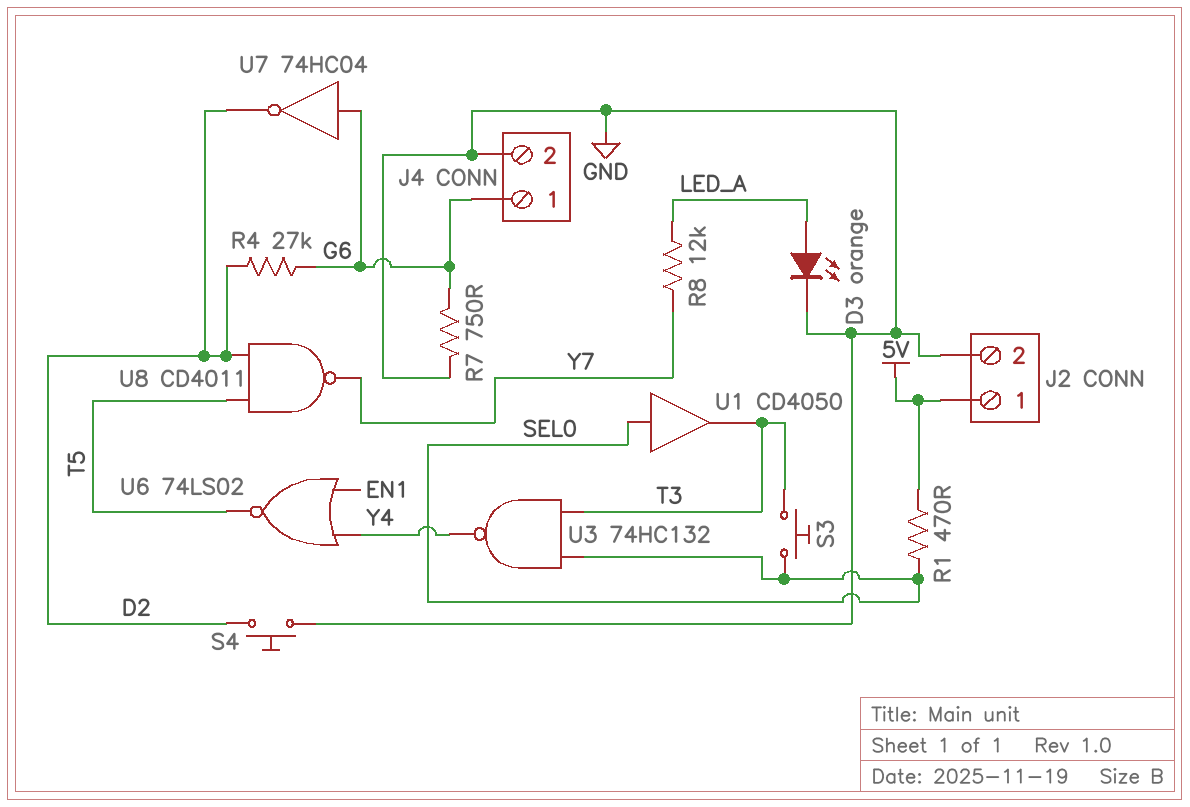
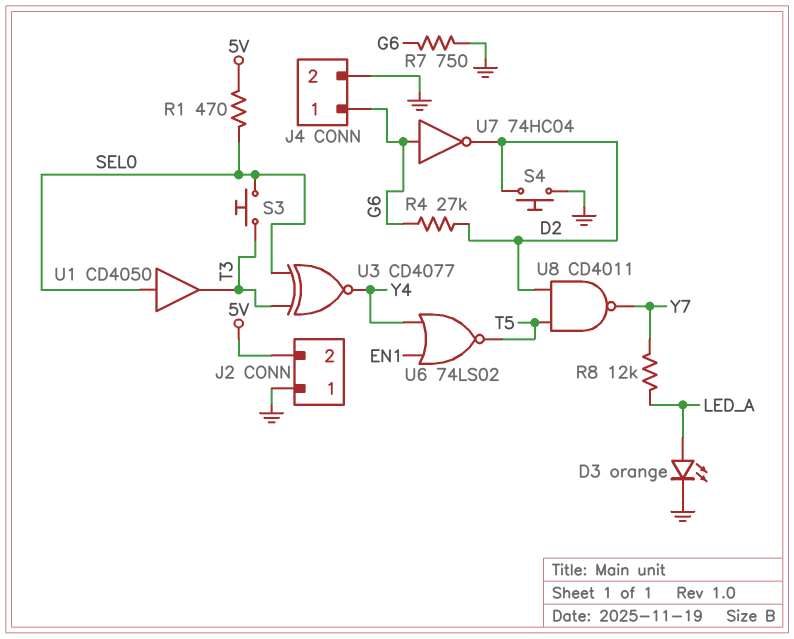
J2 pin 1: 5V -> GND
J2 pin 2: GND -> 5V
U3: NAND 74HC132 (in SEL0, in T3, out Y4) -> XNOR CD4077 (in SEL0, in T3, out Y4)

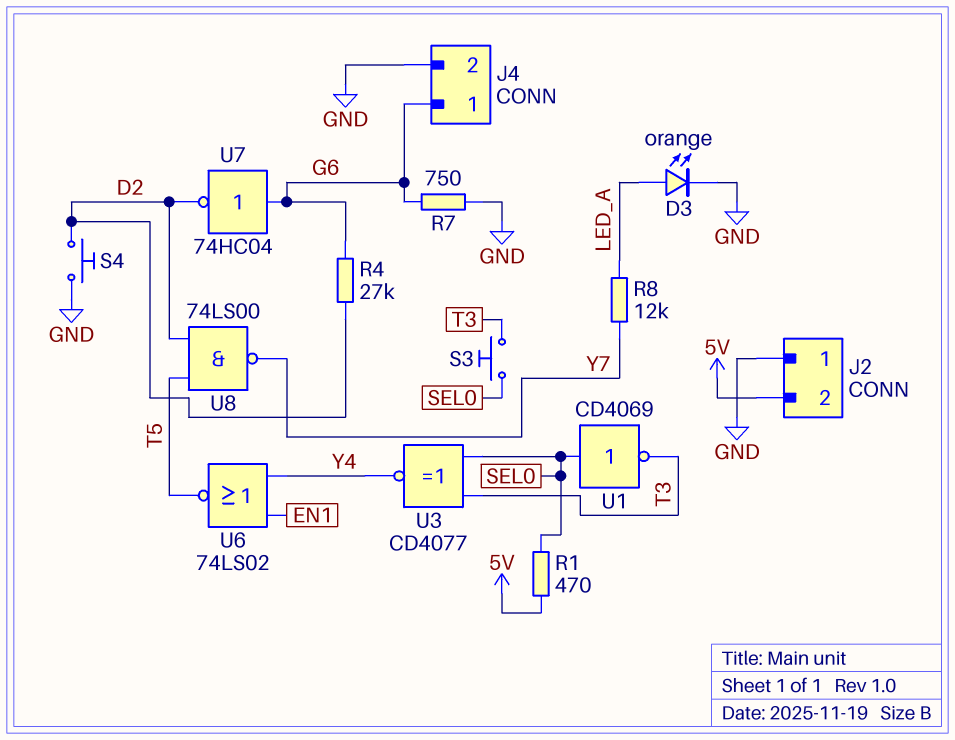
U1: buffer CD4050 (in SEL0, out T3) -> NOT CD4069 (in SEL0, out T3)
U8: NAND CD4011 (in D2, in T5, out Y7) -> NAND 74LS00 (in D2, in T5, out Y7)

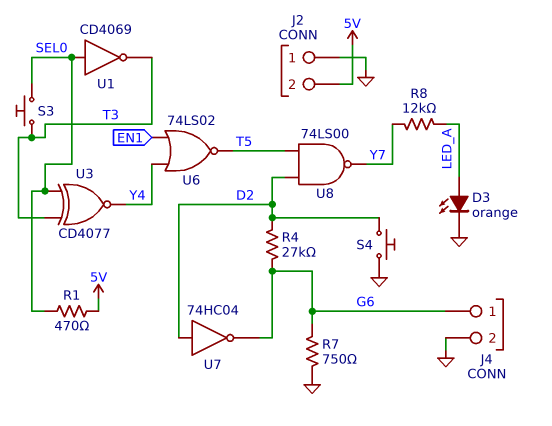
U7: NOT 74HC04 (in G6, out D2) -> NOT 74HC04 (in D2, out G6)

